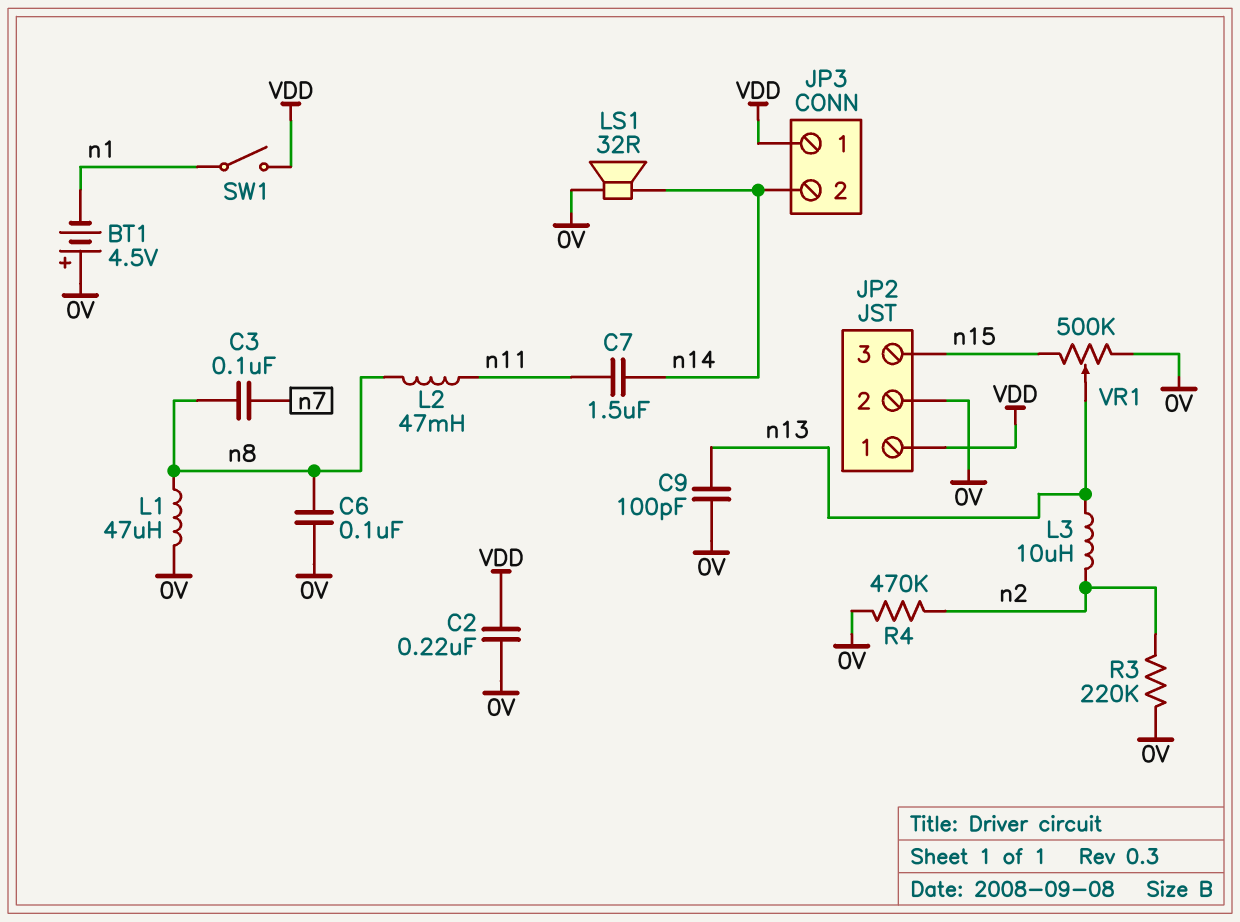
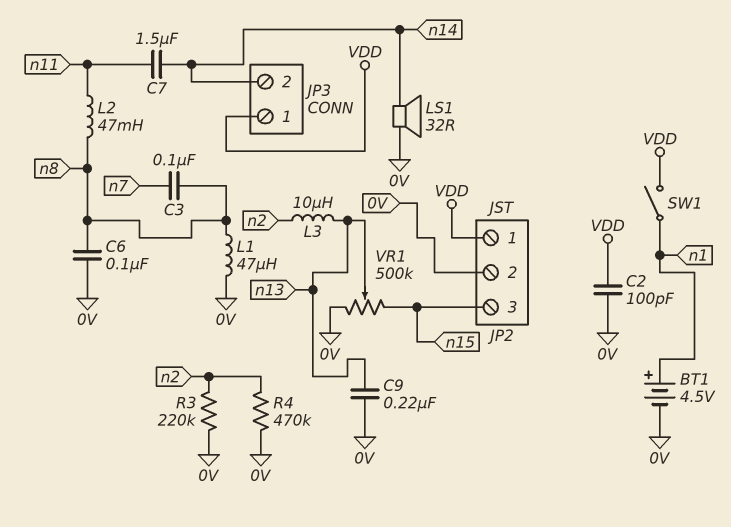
BT1: 4.5V (plus 0V, minus n1) -> 4.5V (plus n1, minus 0V)
C2: 220nF (0V, VDD) -> 100pF (0V, VDD)
C9: 100pF (0V, n13) -> 220nF (0V, n13)

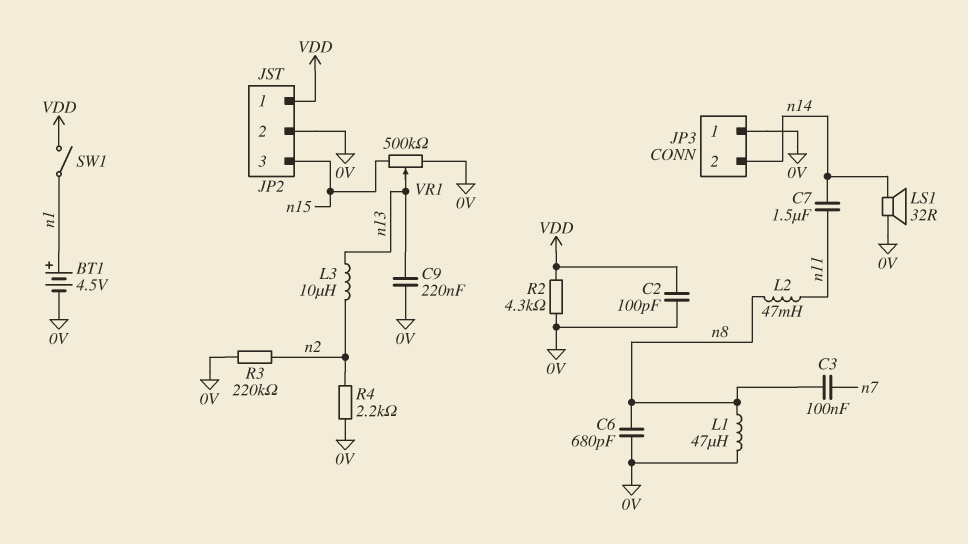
C6: 100nF (0V, n8) -> 680pF (0V, n8)
JP3 pin 1: VDD -> 0V
R2: none -> 4.3k (0V, VDD)
R4: 470k (0V, n2) -> 2.2k (0V, n2)

